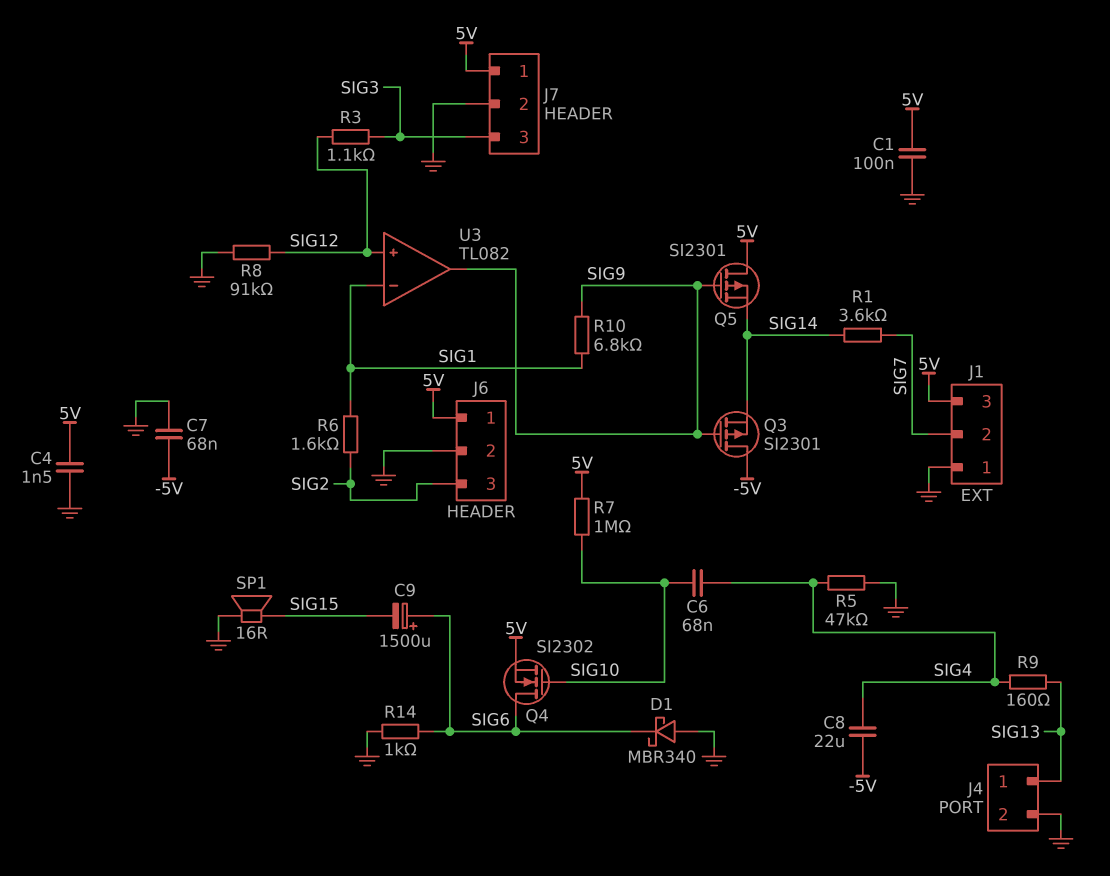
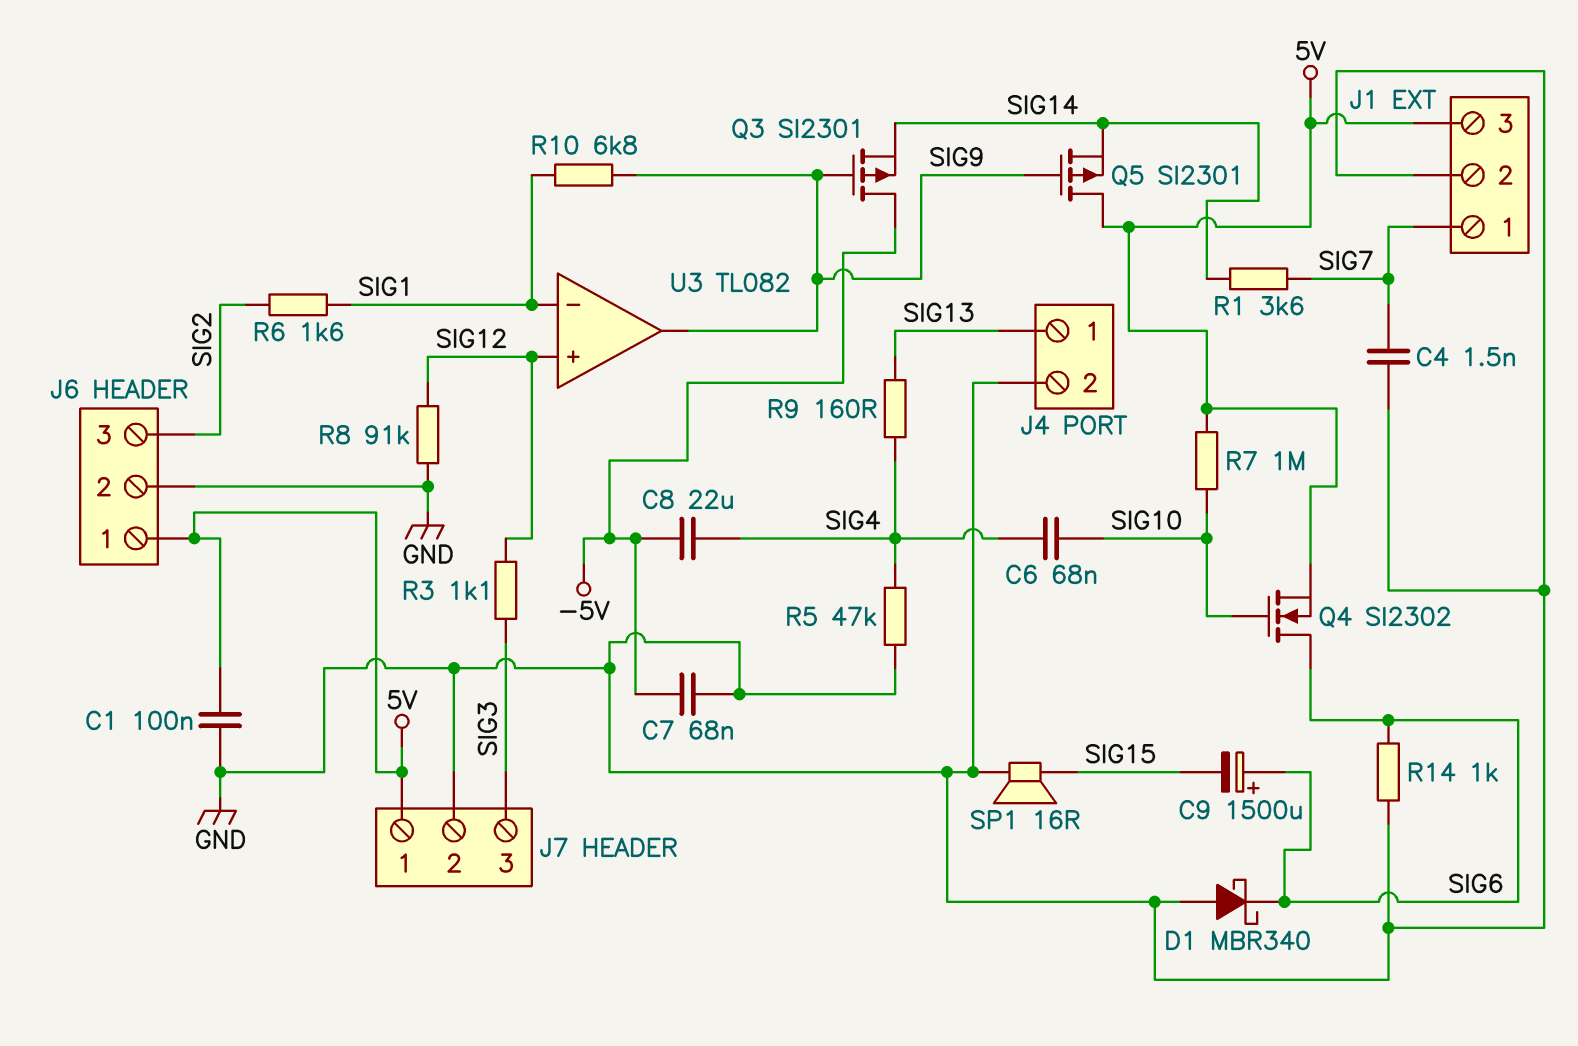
C4: 1.5nF (5V, GND) -> 1.5nF (GND, SIG7)
J1 pin 1: GND -> SIG7
J1 pin 2: SIG7 -> GND

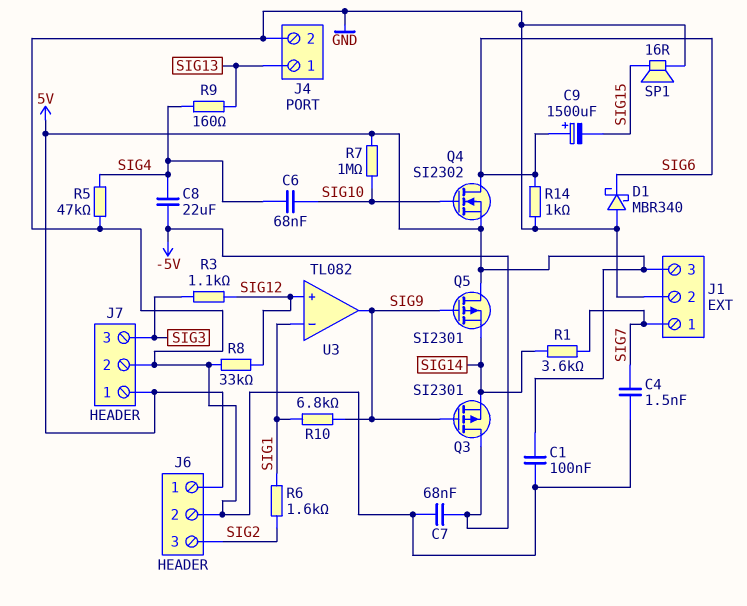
R8: 91k (GND, SIG12) -> 33k (GND, SIG12)

